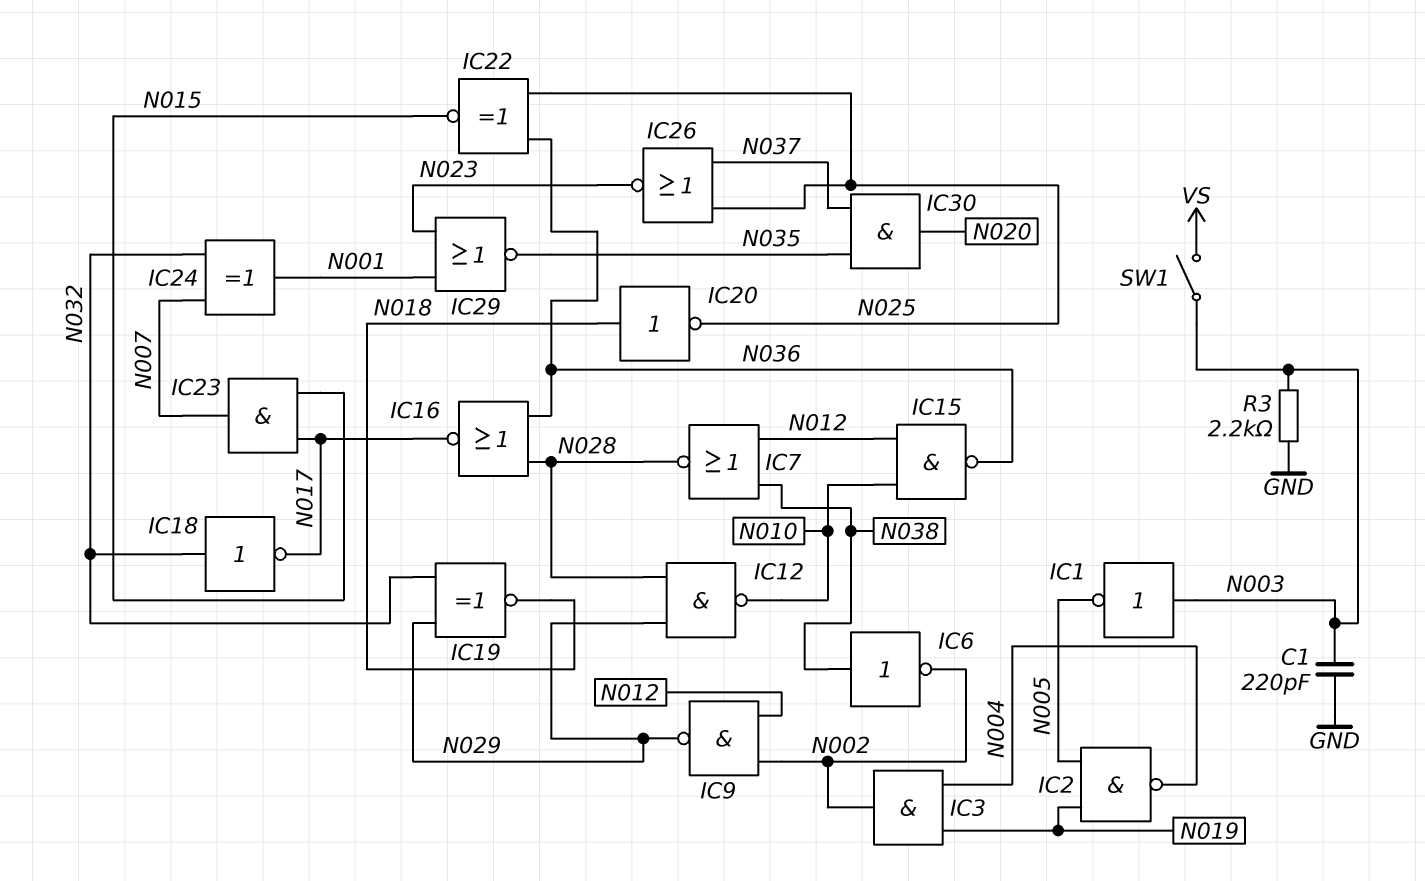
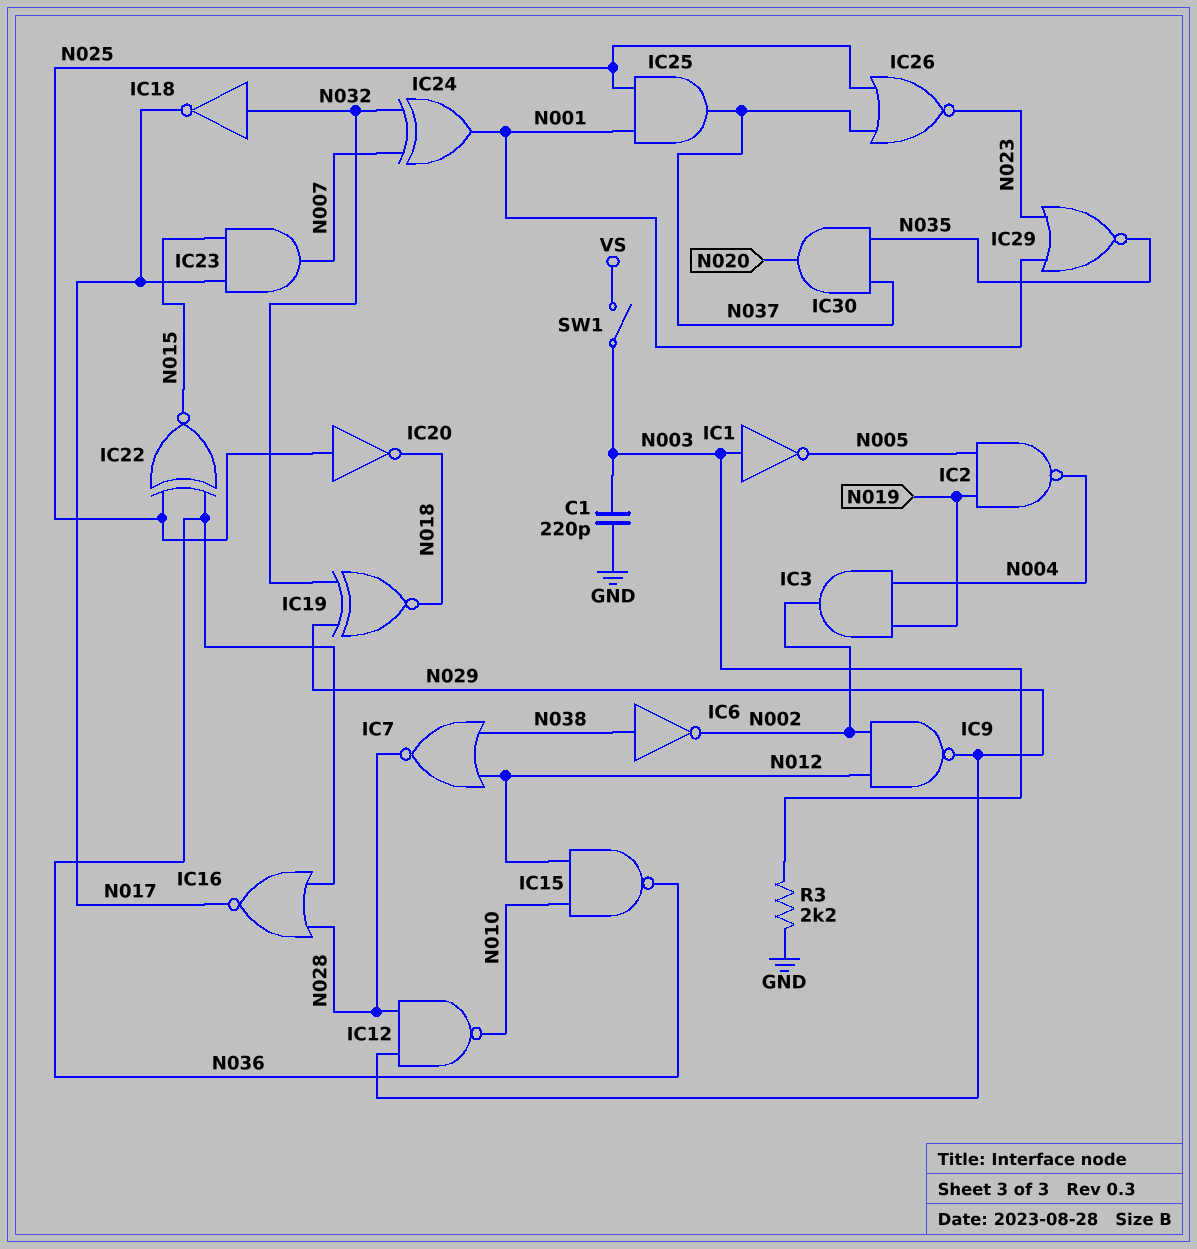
IC20: NOT (in N018, out N025) -> NOT (in N025, out N018)
IC25: none -> AND (in N001, in N025, out N037)

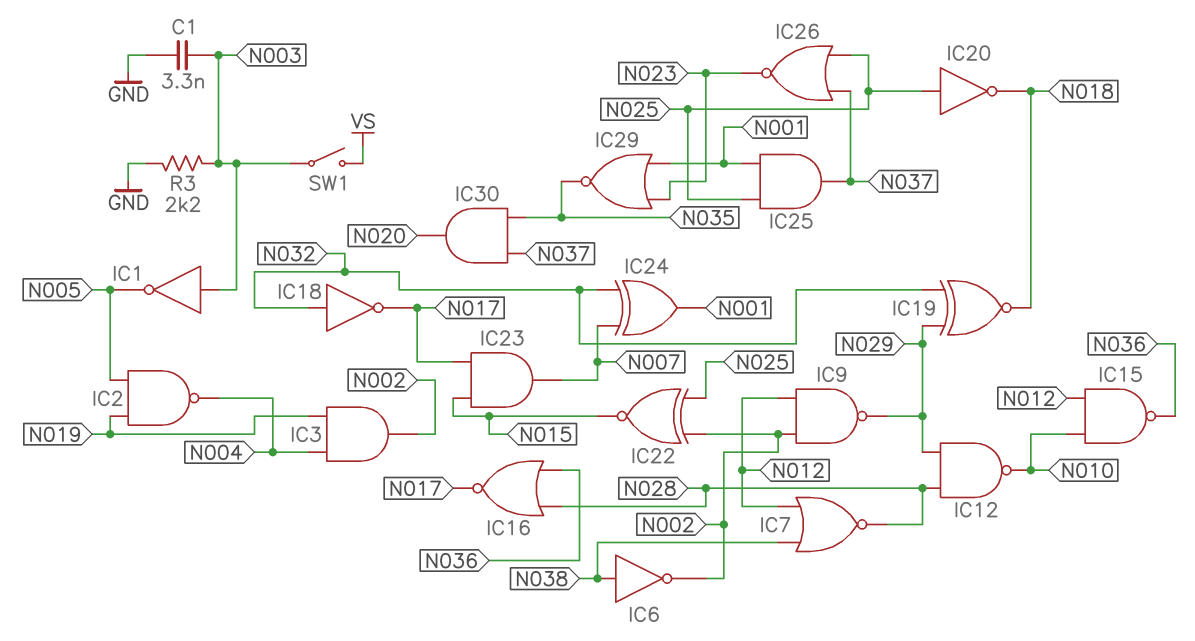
C1: 220pF (GND, N003) -> 3.3nF (GND, N003)
IC22: XNOR (in N025, in N036, out N015) -> XNOR (in N002, in N025, out N015)

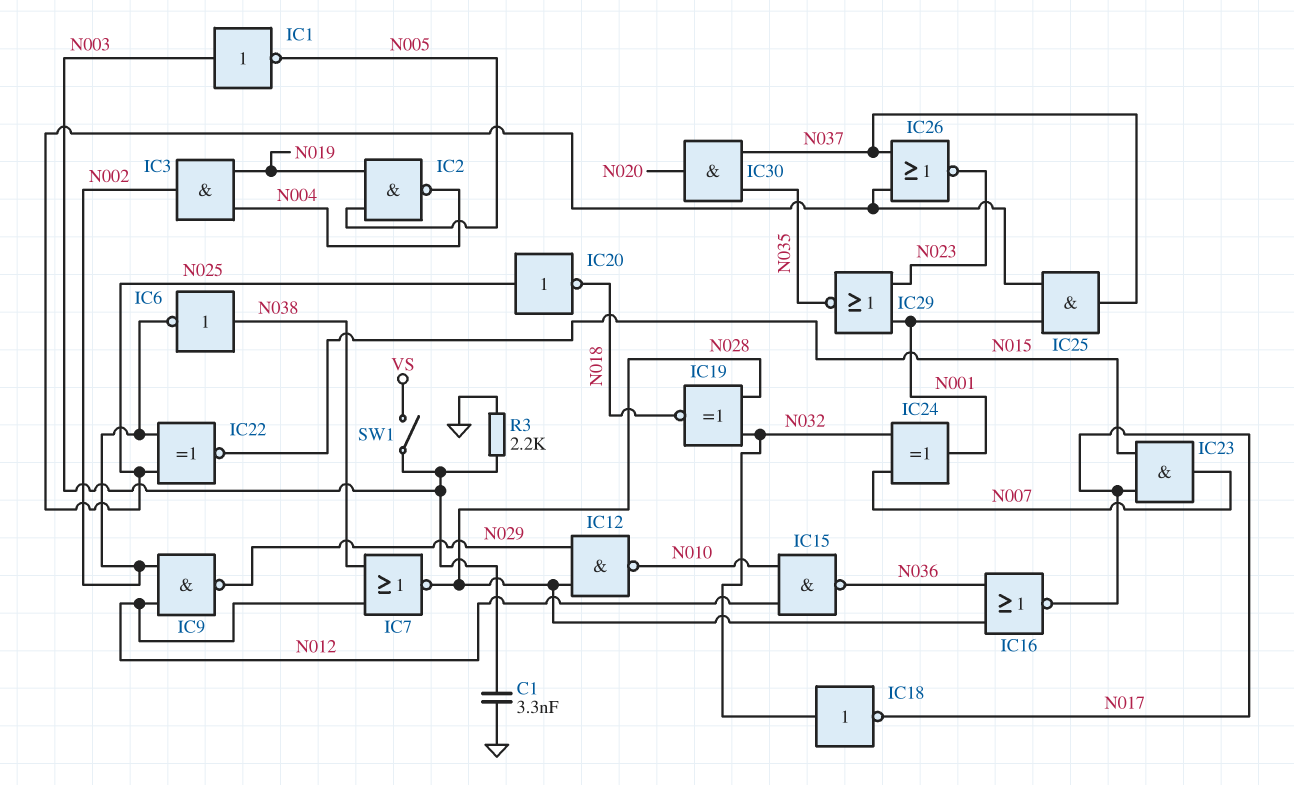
IC19: XNOR (in N029, in N032, out N018) -> XNOR (in N028, in N032, out N018)

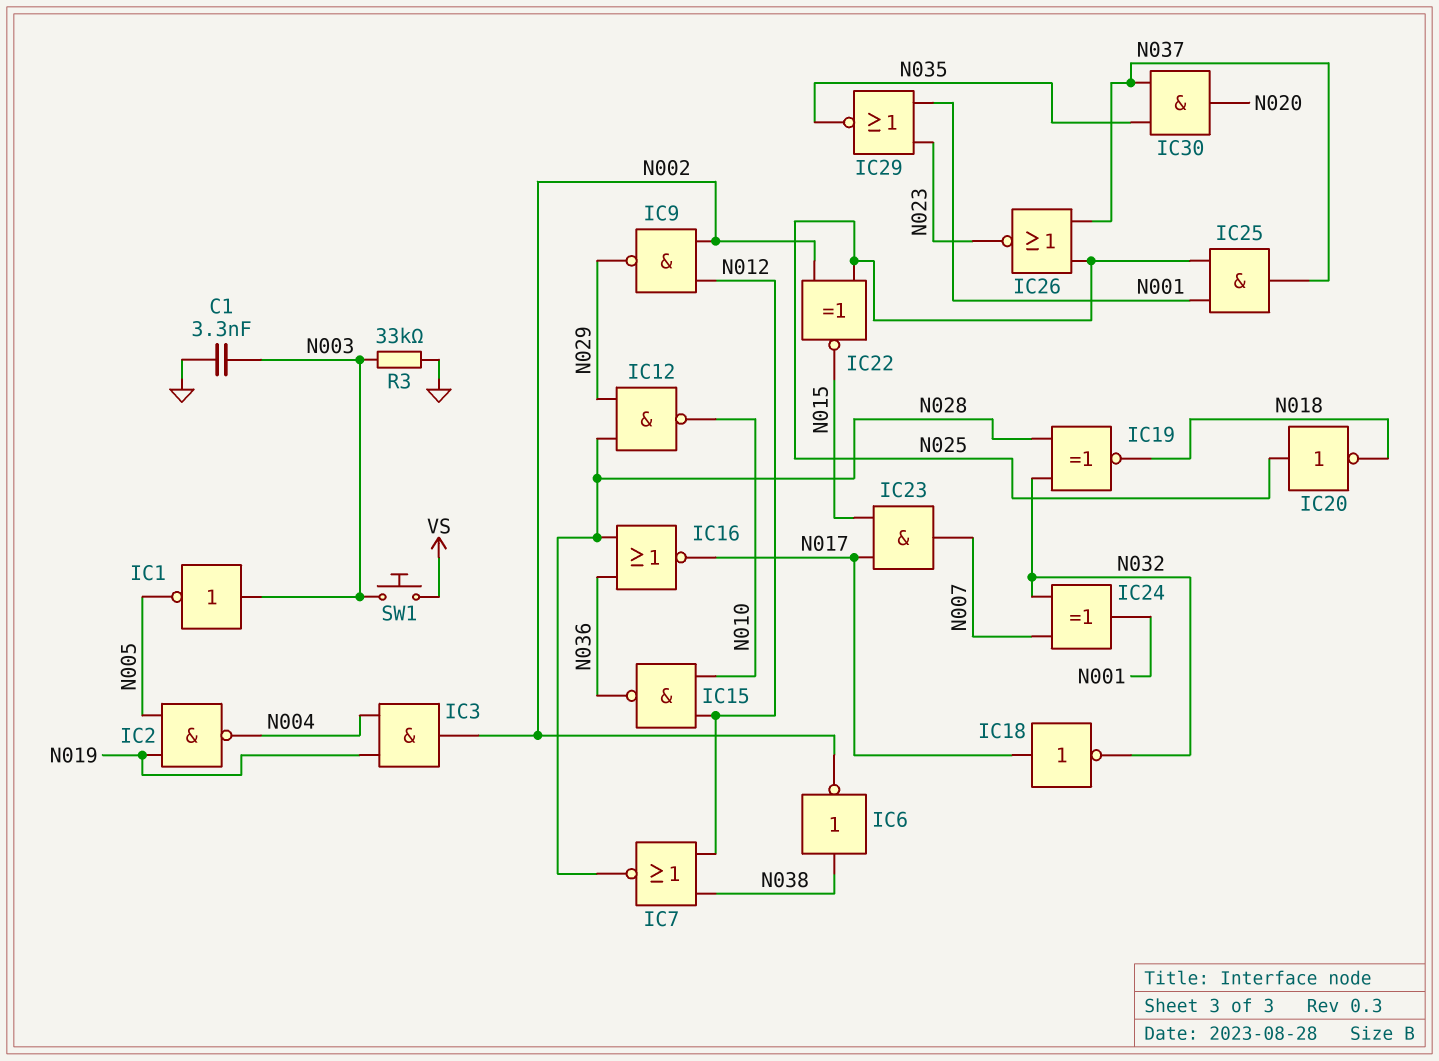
IC18: NOT (in N032, out N017) -> NOT (in N017, out N032)
R3: 2.2k (GND, N003) -> 33k (GND, N003)
SW1: switch (N003, VS) -> button (N003, VS)

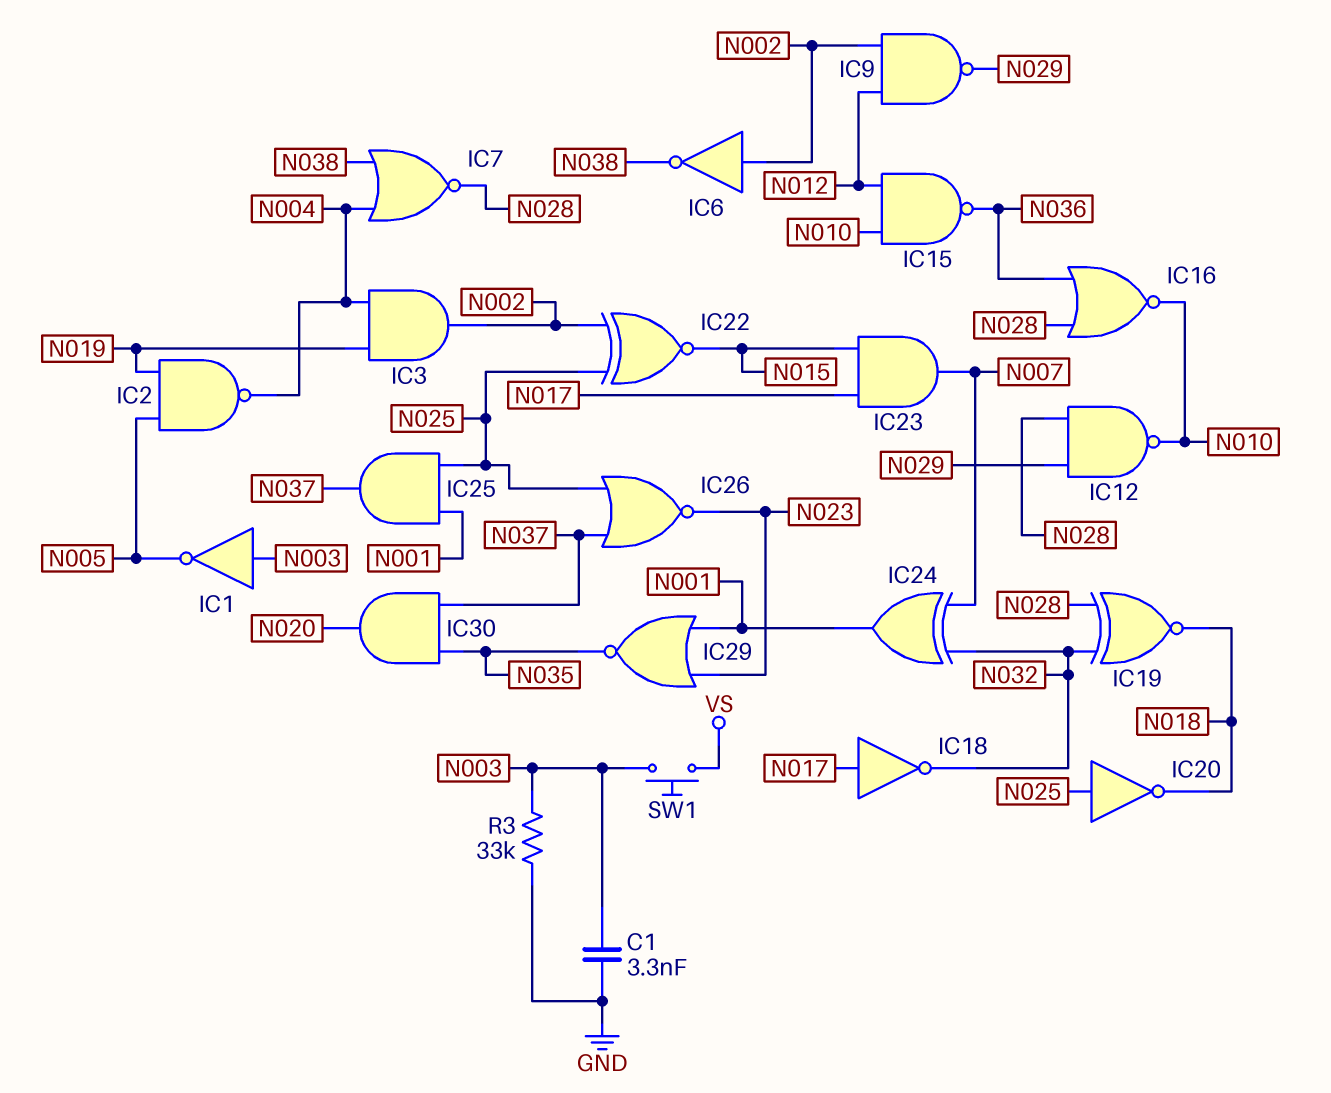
IC6: NOT (in N038, out N002) -> NOT (in N002, out N038)
IC7: NOR (in N012, in N038, out N028) -> NOR (in N004, in N038, out N028)
IC16: NOR (in N028, in N036, out N017) -> NOR (in N028, in N036, out N010)

